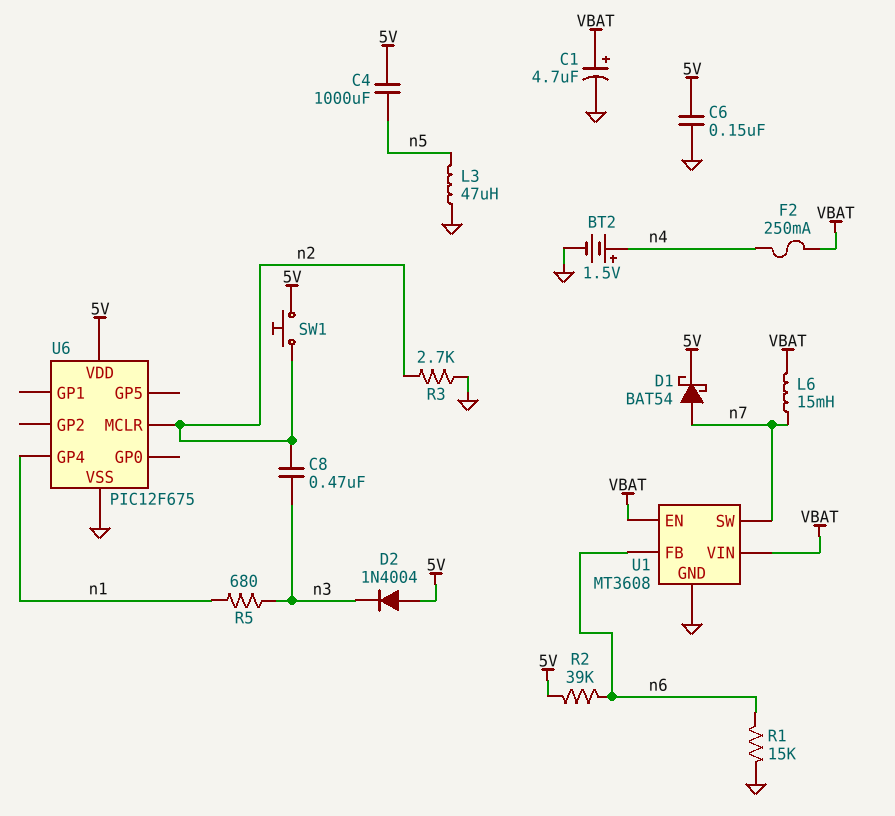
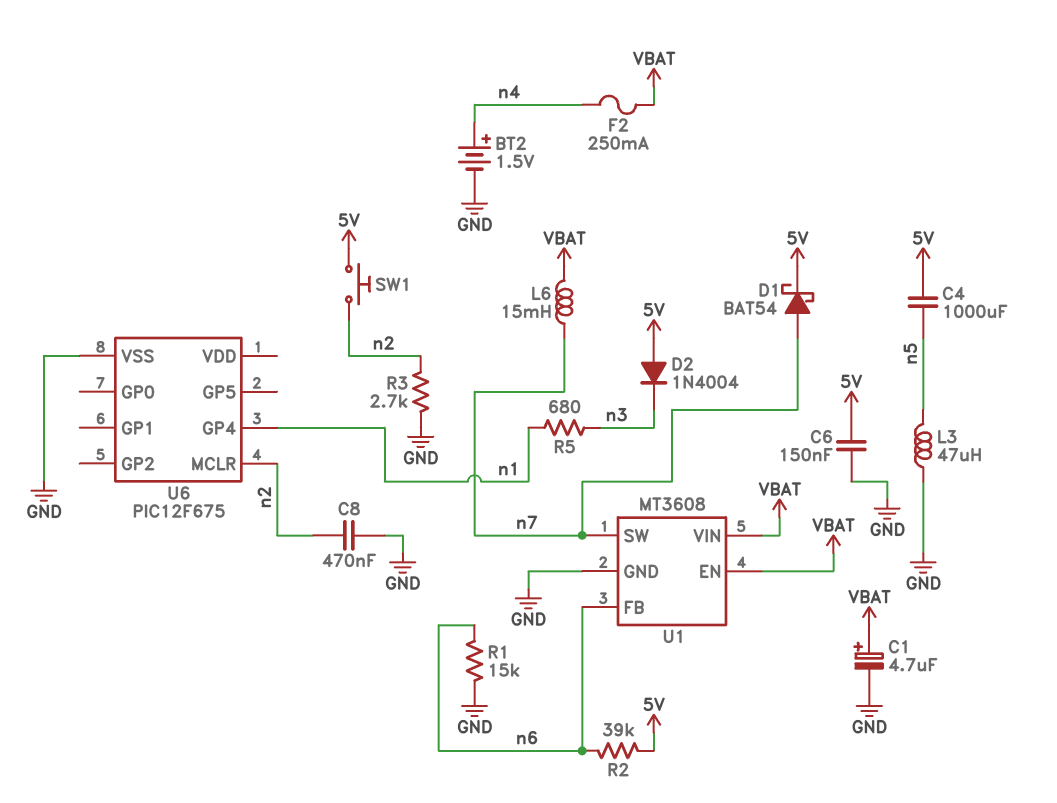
C8: 470nF (n2, n3) -> 470nF (GND, n2)
U6 pin VDD: 5V -> none

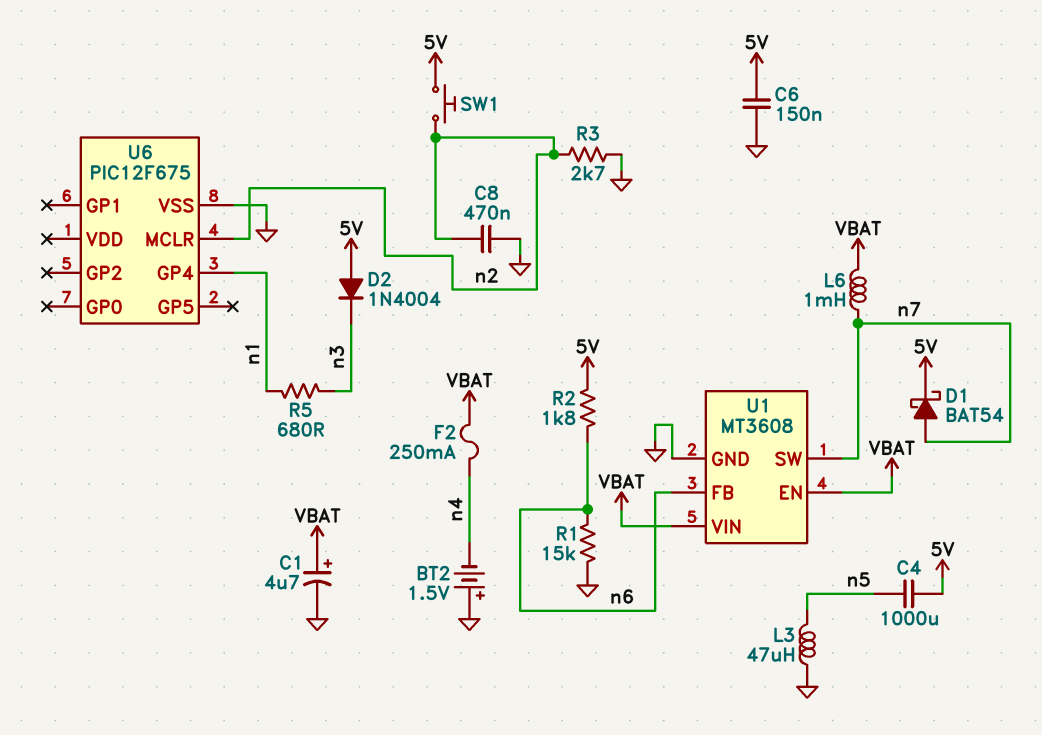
BT2: 1.5V (plus n4, minus GND) -> 1.5V (plus GND, minus n4)
L6: 15mH (VBAT, n7) -> 1mH (VBAT, n7)
R2: 39k (5V, n6) -> 1.8k (5V, n6)

